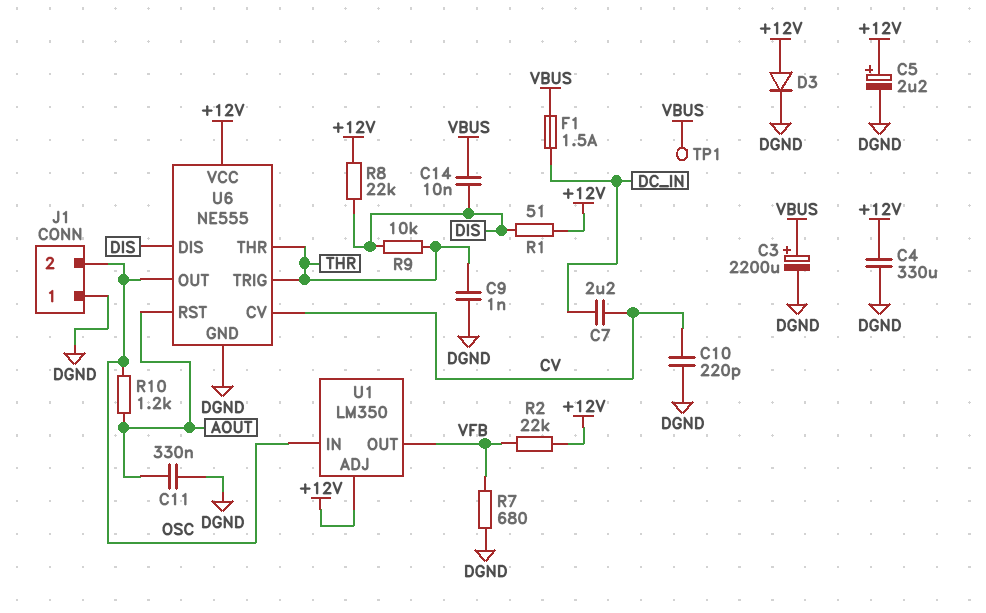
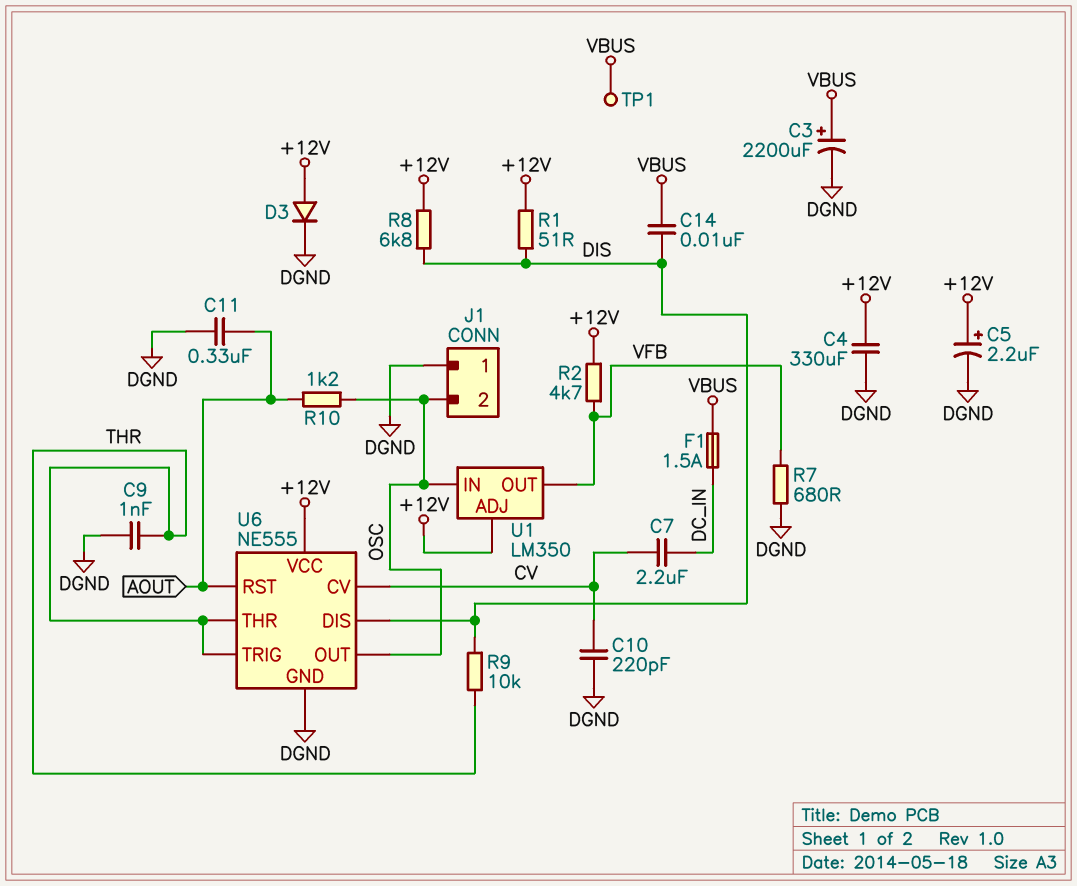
R2: 22k (+12V, VFB) -> 4.7k (+12V, VFB)
R8: 22k (+12V, DIS) -> 6.8k (+12V, DIS)

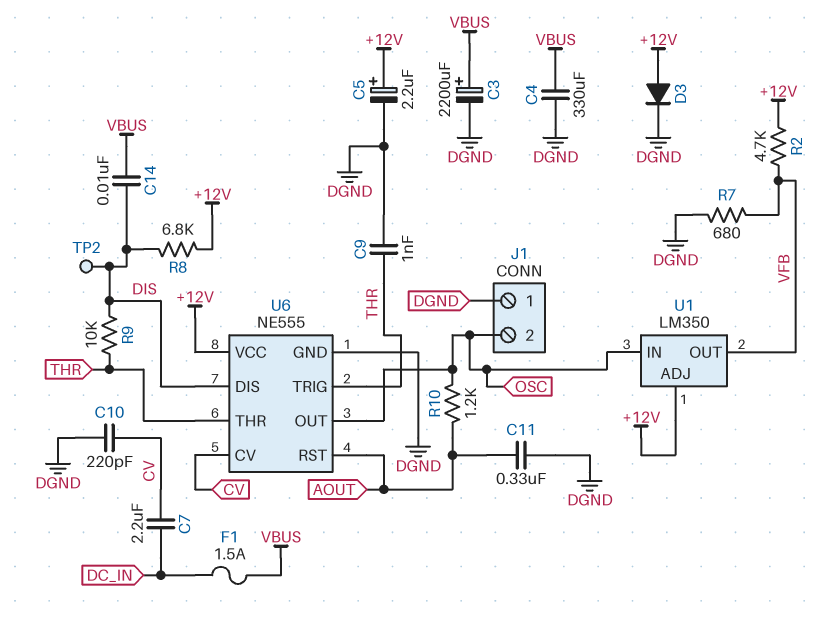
C4: 330uF (+12V, DGND) -> 330uF (DGND, VBUS)
R1: 51 (+12V, DIS) -> none
TP1: test point (VBUS) -> none
TP2: none -> test point (DIS)

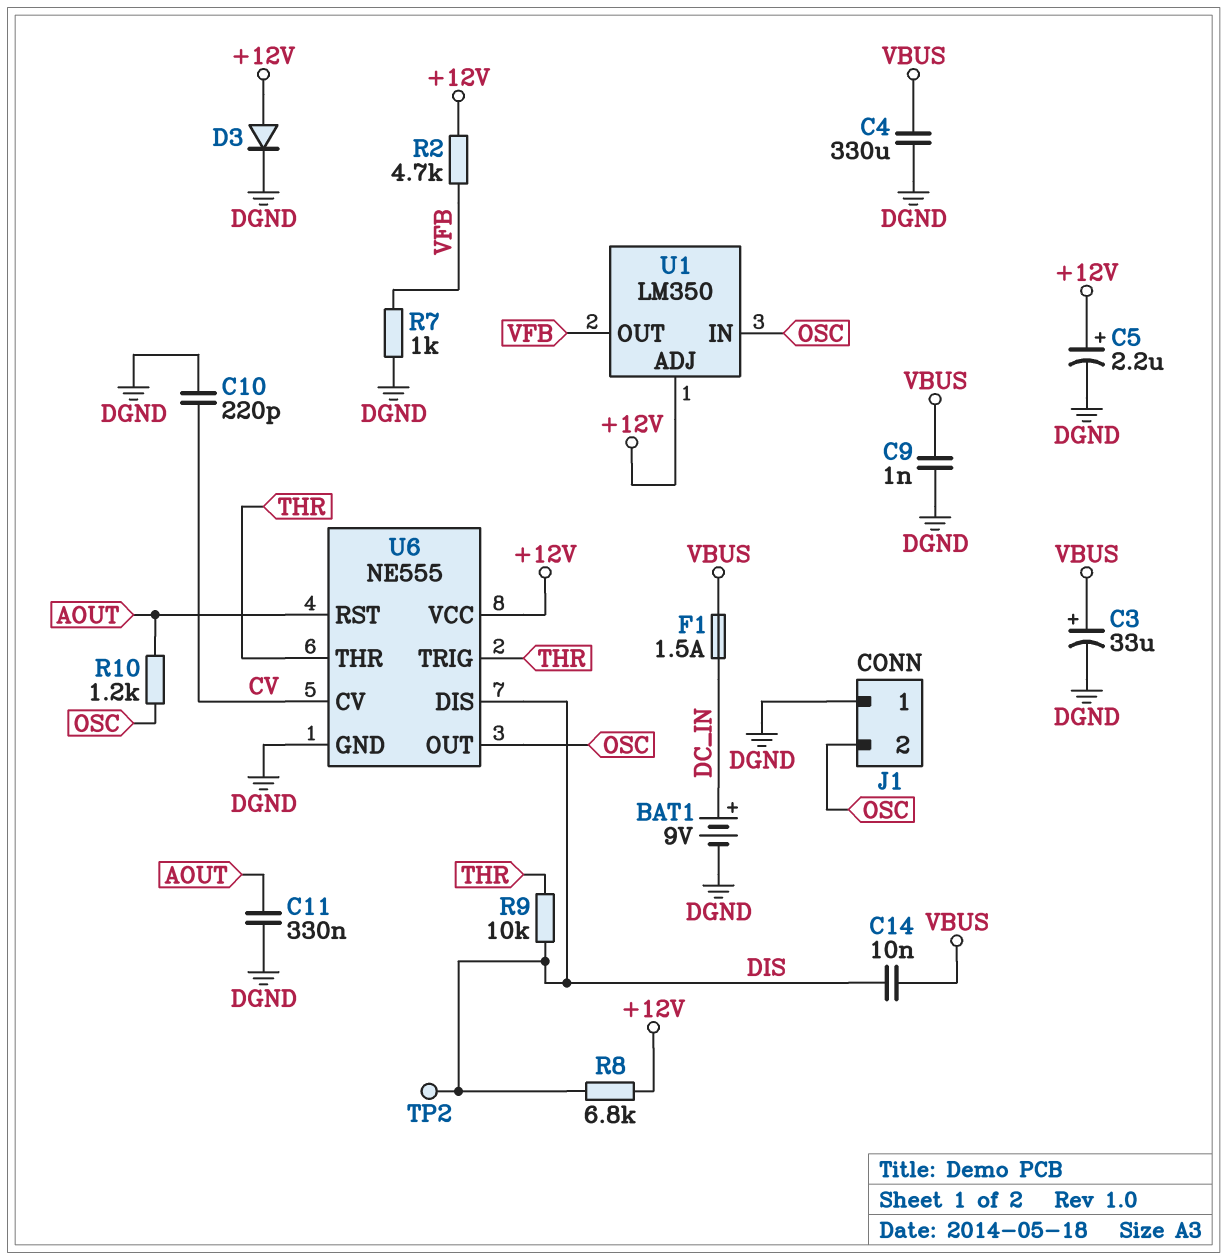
BAT1: none -> 9V (plus DC_IN, minus DGND)
C3: 2200uF (plus VBUS, minus DGND) -> 33uF (plus VBUS, minus DGND)
C7: 2.2uF (CV, DC_IN) -> none
C9: 1nF (DGND, THR) -> 1nF (DGND, VBUS)
R7: 680 (DGND, VFB) -> 1k (DGND, VFB)

